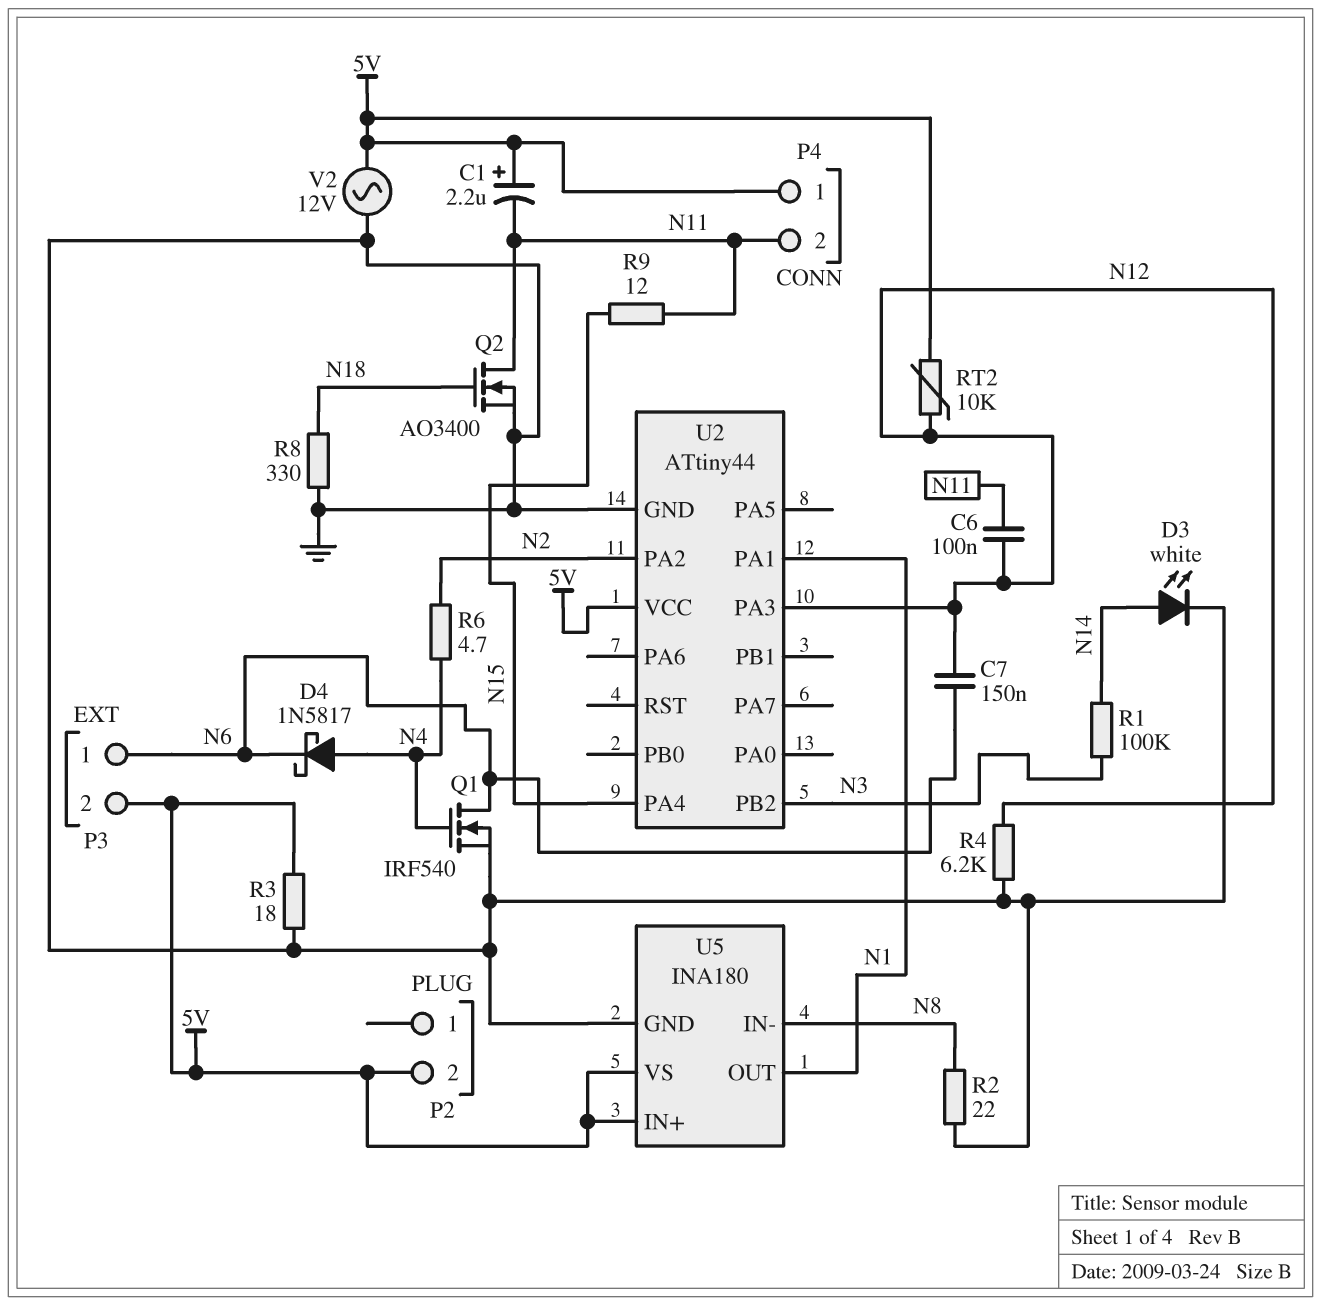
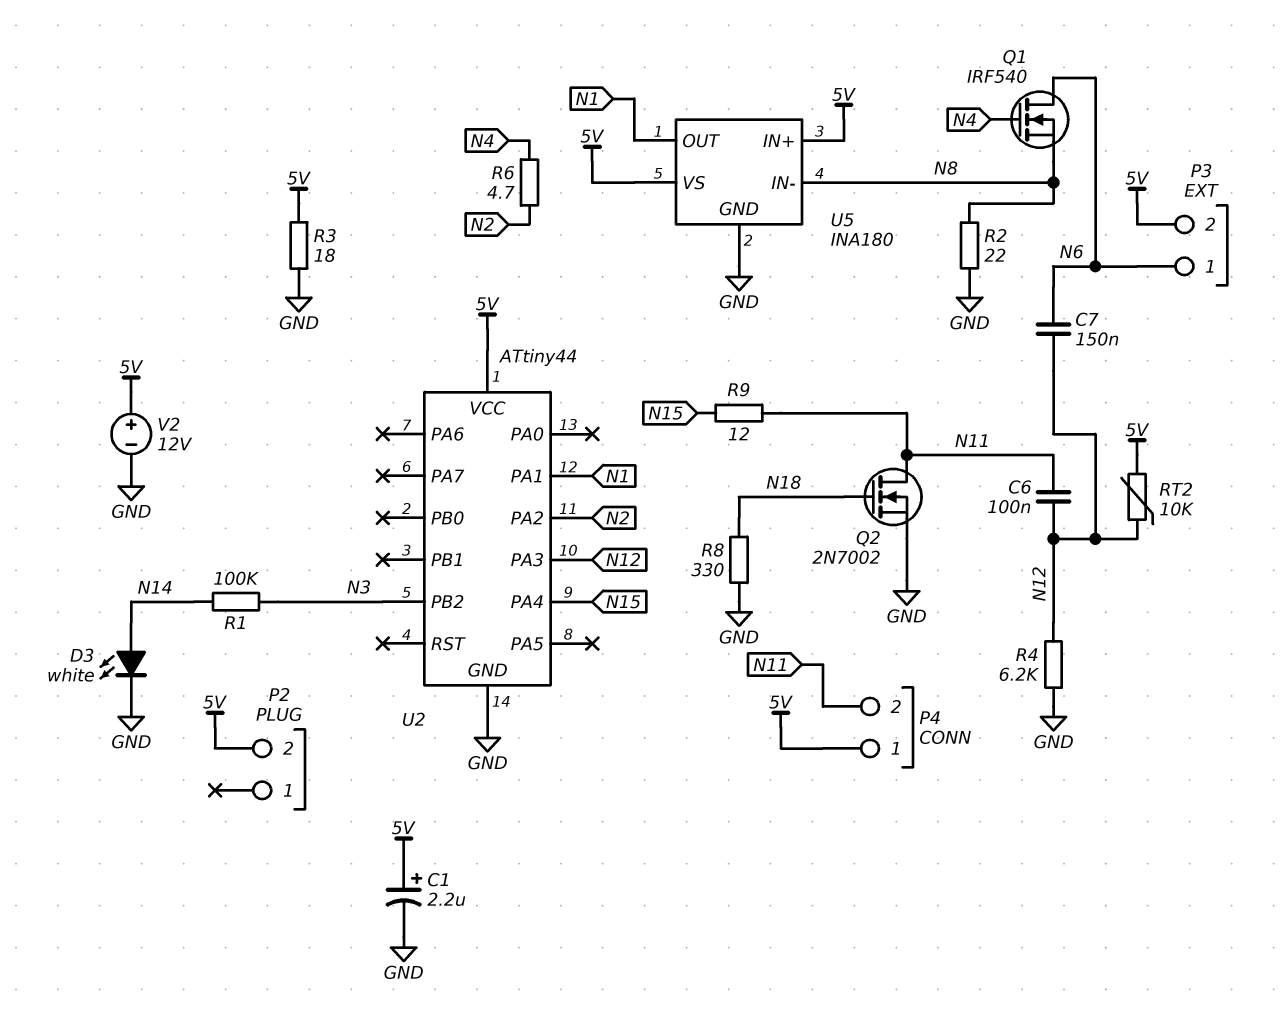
C1: 2.2uF (plus 5V, minus N11) -> 2.2uF (plus 5V, minus GND)
D4: schottky 1N5817 (A N4, K N6) -> none
Q1: NMOS IRF540 (G N4, D N6, S GND) -> NMOS IRF540 (G N4, D N6, S N8)
Q2: NMOS AO3400 (G N18, D N11, S GND) -> NMOS 2N7002 (G N18, D N11, S GND)
V2: AC 12V (5V, GND) -> 12V (plus 5V, minus GND)

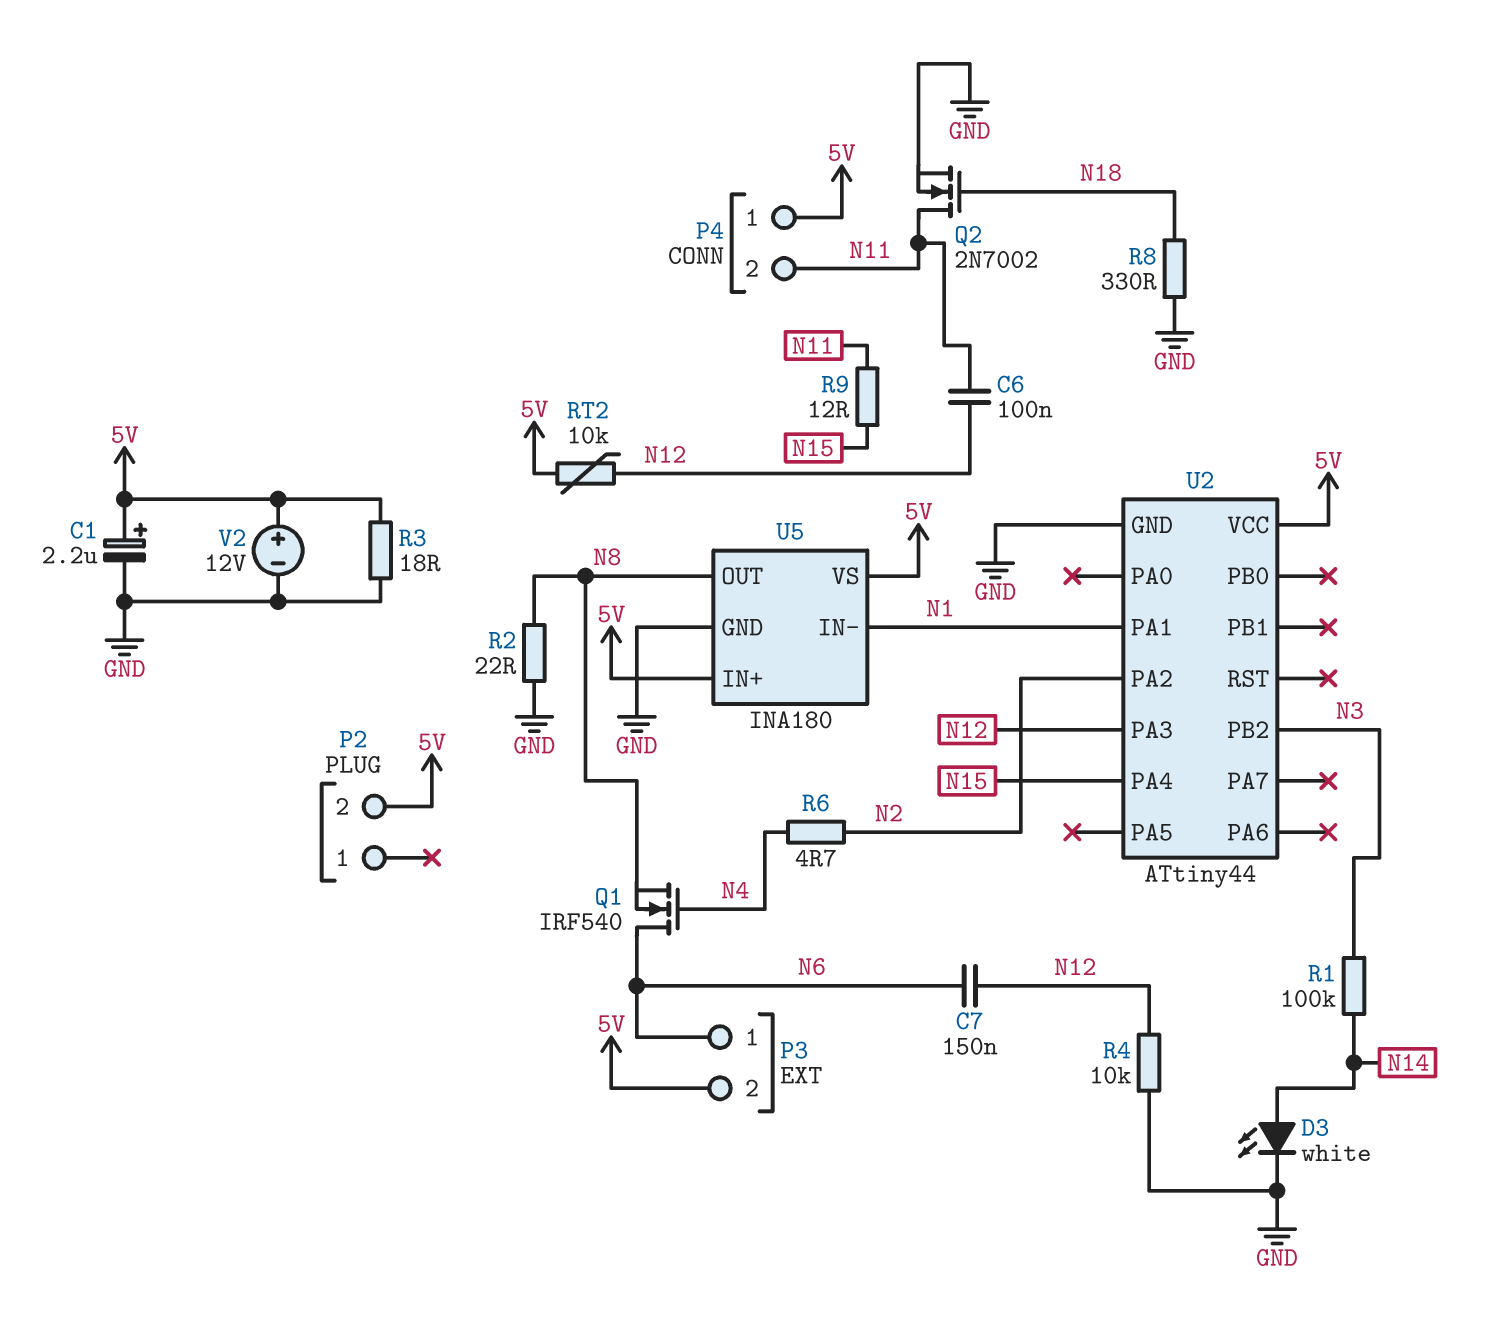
R4: 6.2k (GND, N12) -> 10k (GND, N12)
U5 pin IN-: N8 -> N1
U5 pin OUT: N1 -> N8

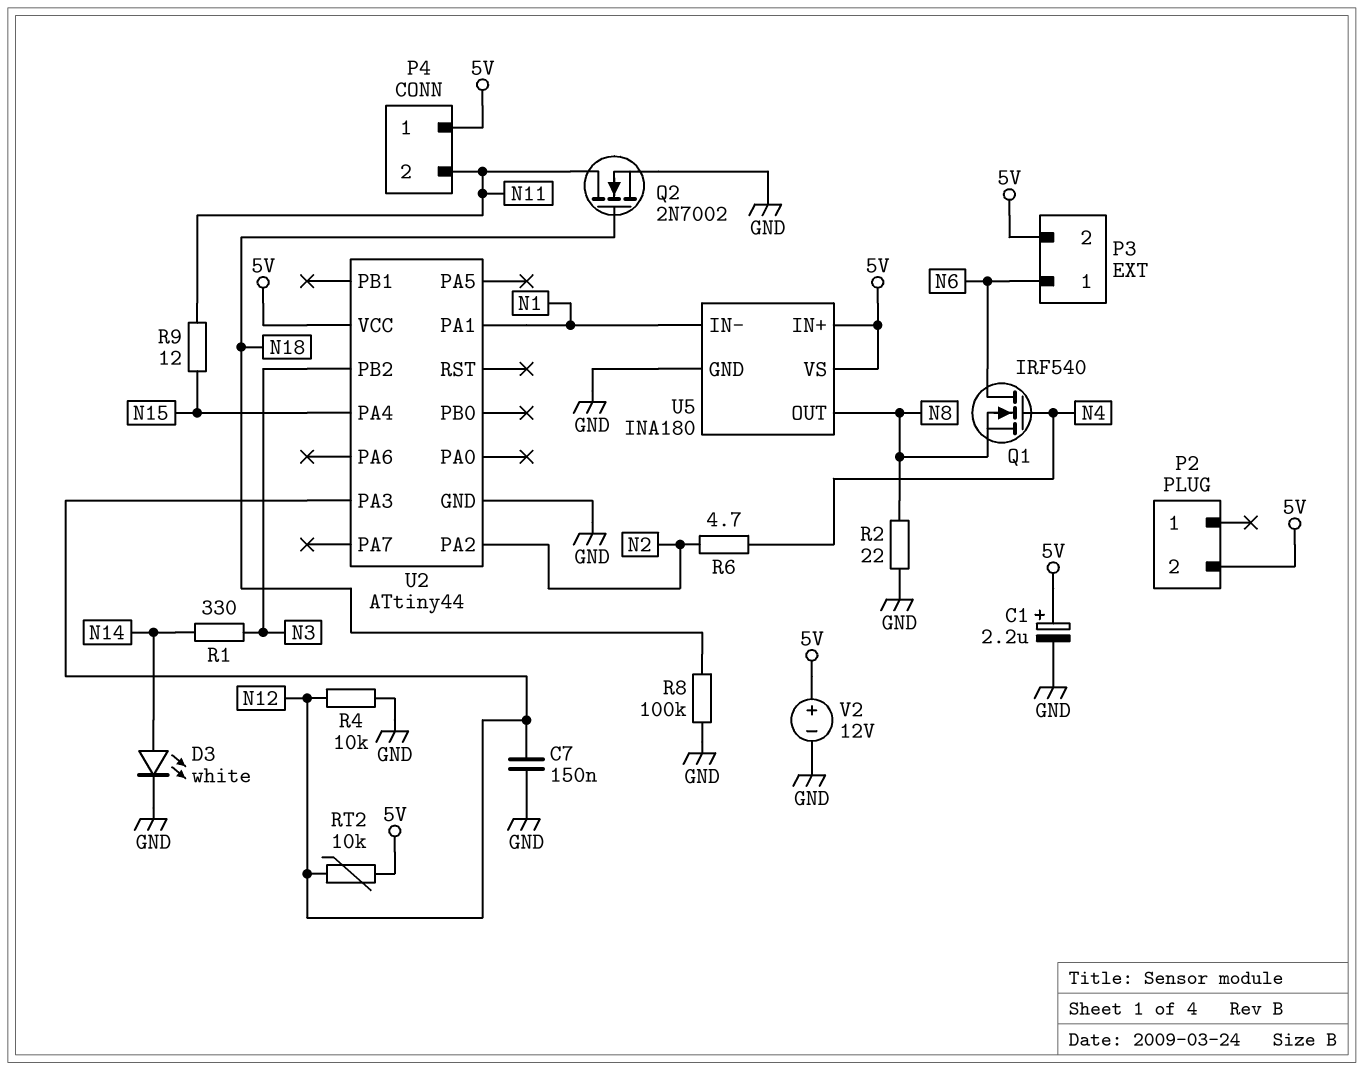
C6: 100nF (N11, N12) -> none
C7: 150nF (N6, N12) -> 150nF (GND, N12)
R1: 100k (N3, N14) -> 330 (N3, N14)
R3: 18 (5V, GND) -> none
R8: 330 (GND, N18) -> 100k (GND, N18)

